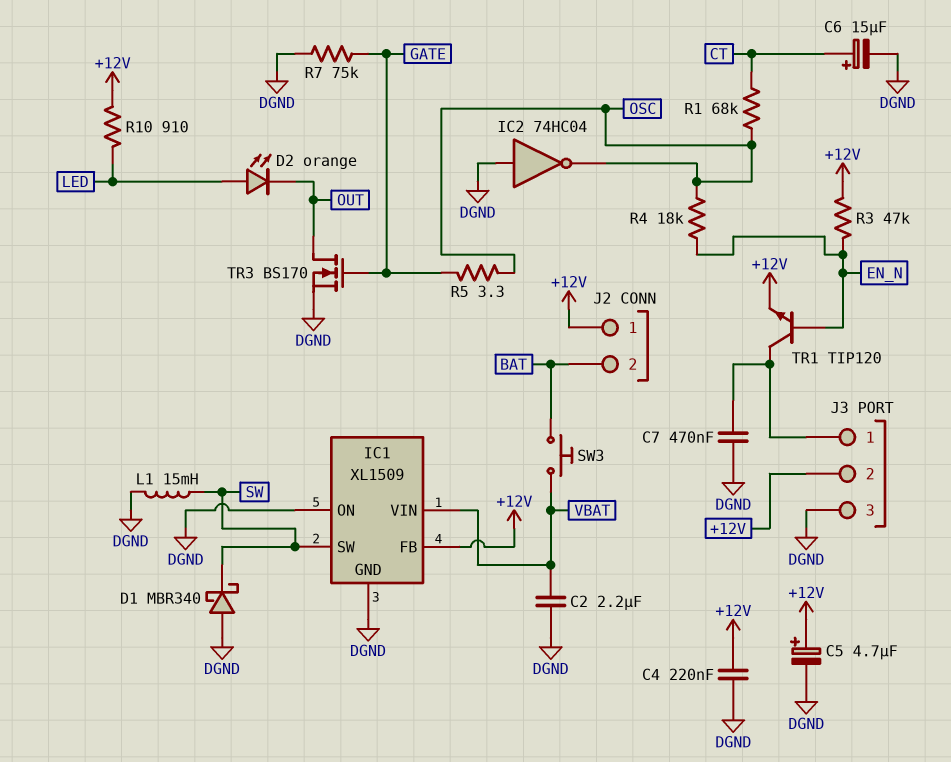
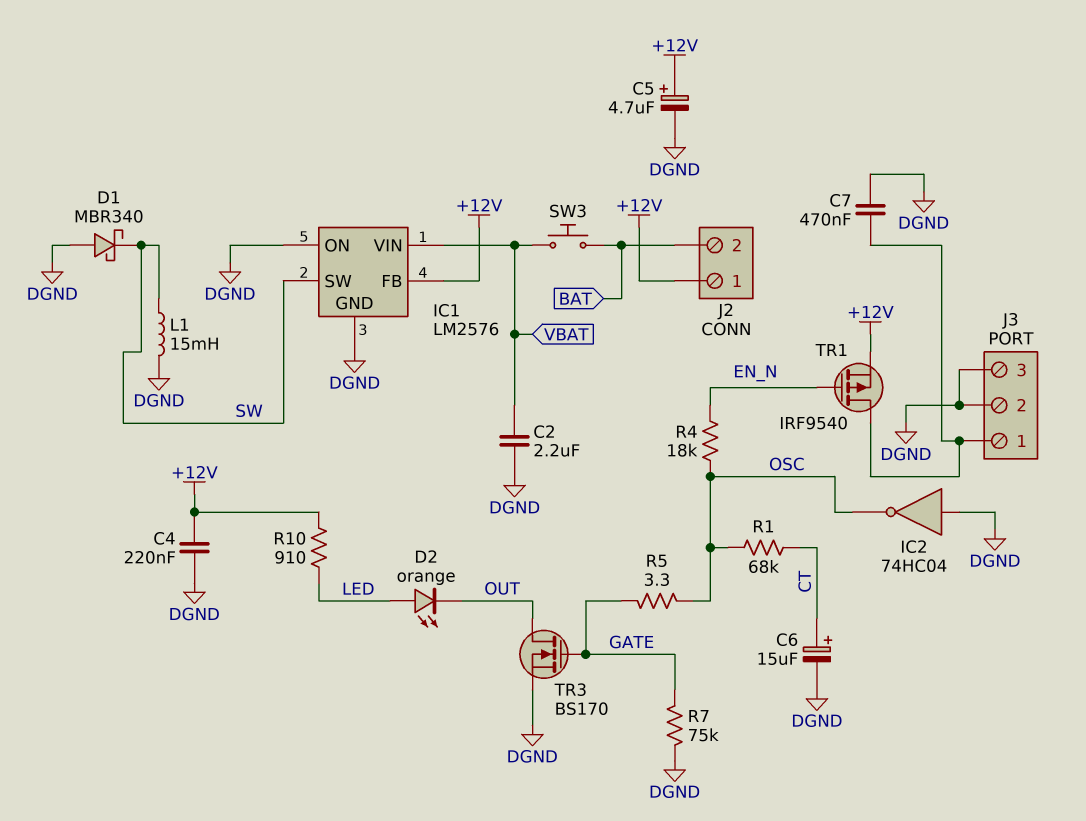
IC1: XL1509 -> LM2576
J3 pin 2: +12V -> DGND
R3: 47k (+12V, EN_N) -> none
TR1: NPN TIP120 (B EN_N, C J3/1, E +12V) -> PMOS IRF9540 (G EN_N, D J3/1, S +12V)

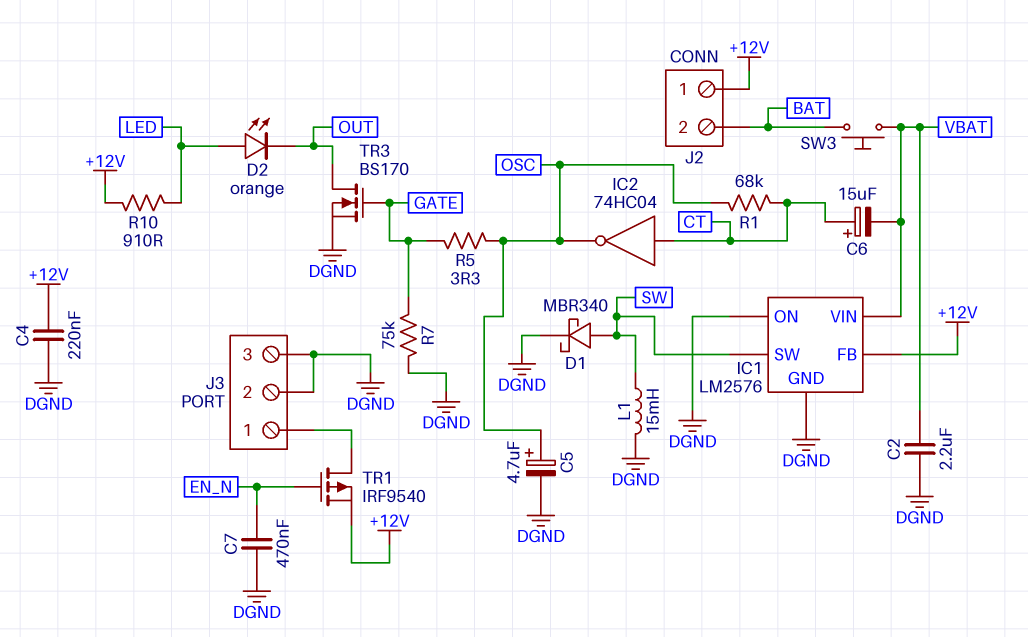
C5: 4.7uF (plus +12V, minus DGND) -> 4.7uF (plus OSC, minus DGND)
C6: 15uF (plus CT, minus DGND) -> 15uF (plus CT, minus VBAT)
C7: 470nF (DGND, J3/1) -> 470nF (DGND, EN_N)
D1: schottky MBR340 (A DGND, K SW) -> schottky MBR340 (A SW, K DGND)
IC2: NOT 74HC04 (in DGND, out OSC) -> NOT 74HC04 (in CT, out OSC)
R4: 18k (EN_N, OSC) -> none

